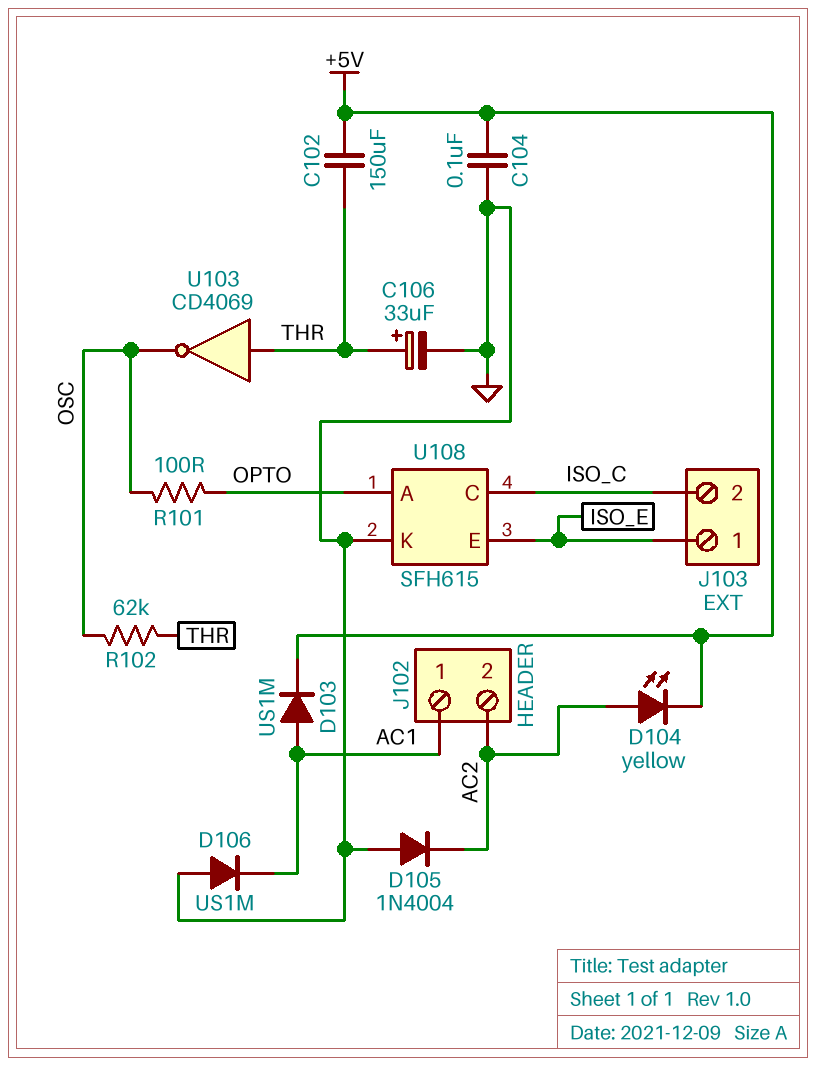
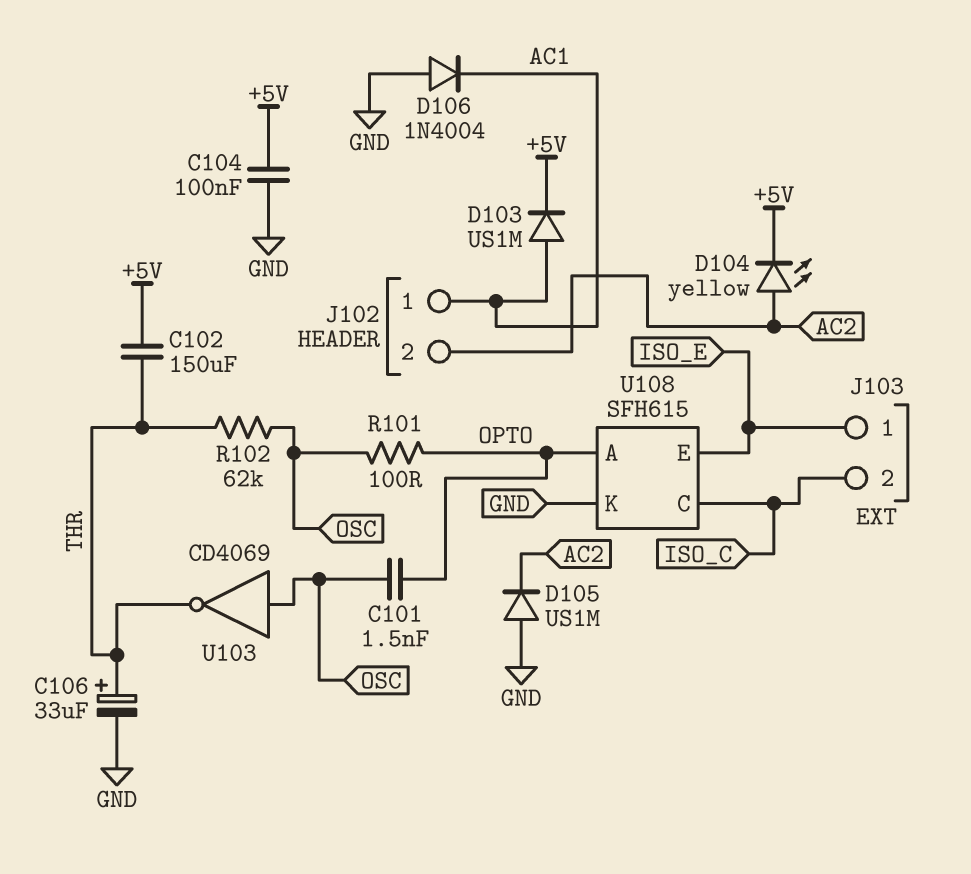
C101: none -> 1.5nF (OPTO, OSC)
D105: diode 1N4004 (A GND, K AC2) -> diode US1M (A GND, K AC2)
D106: diode US1M (A GND, K AC1) -> diode 1N4004 (A GND, K AC1)
U103: NOT CD4069 (in THR, out OSC) -> NOT CD4069 (in OSC, out THR)

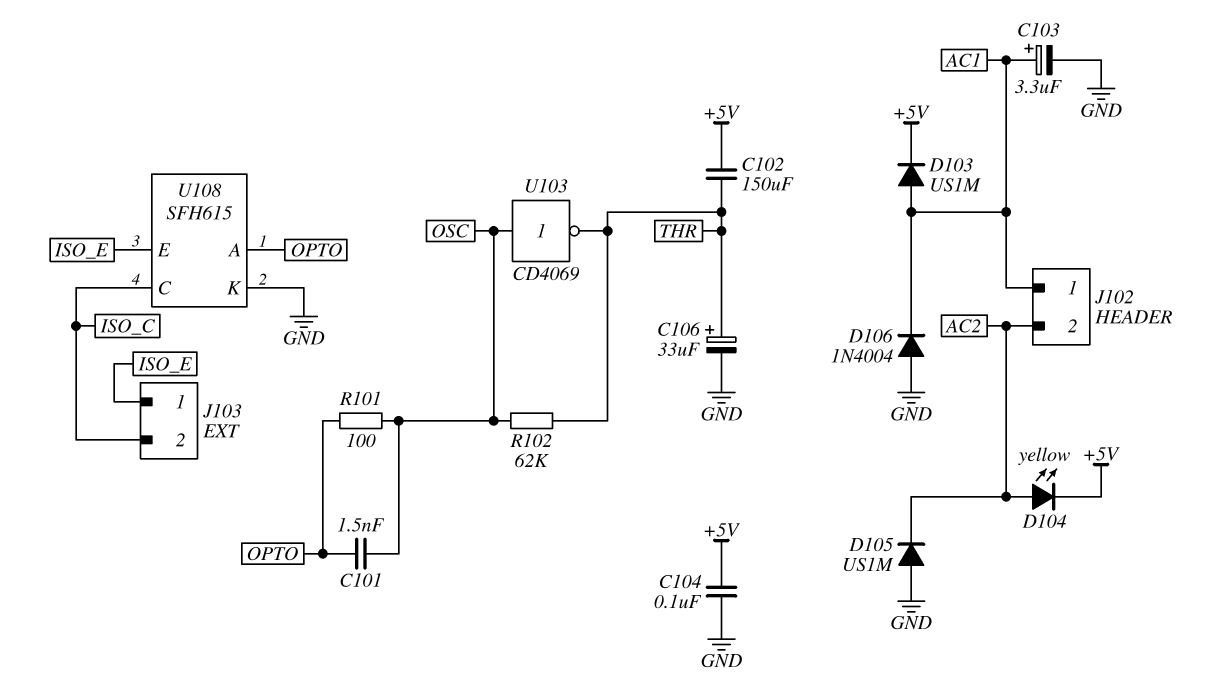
C103: none -> 3.3uF (plus AC1, minus GND)

